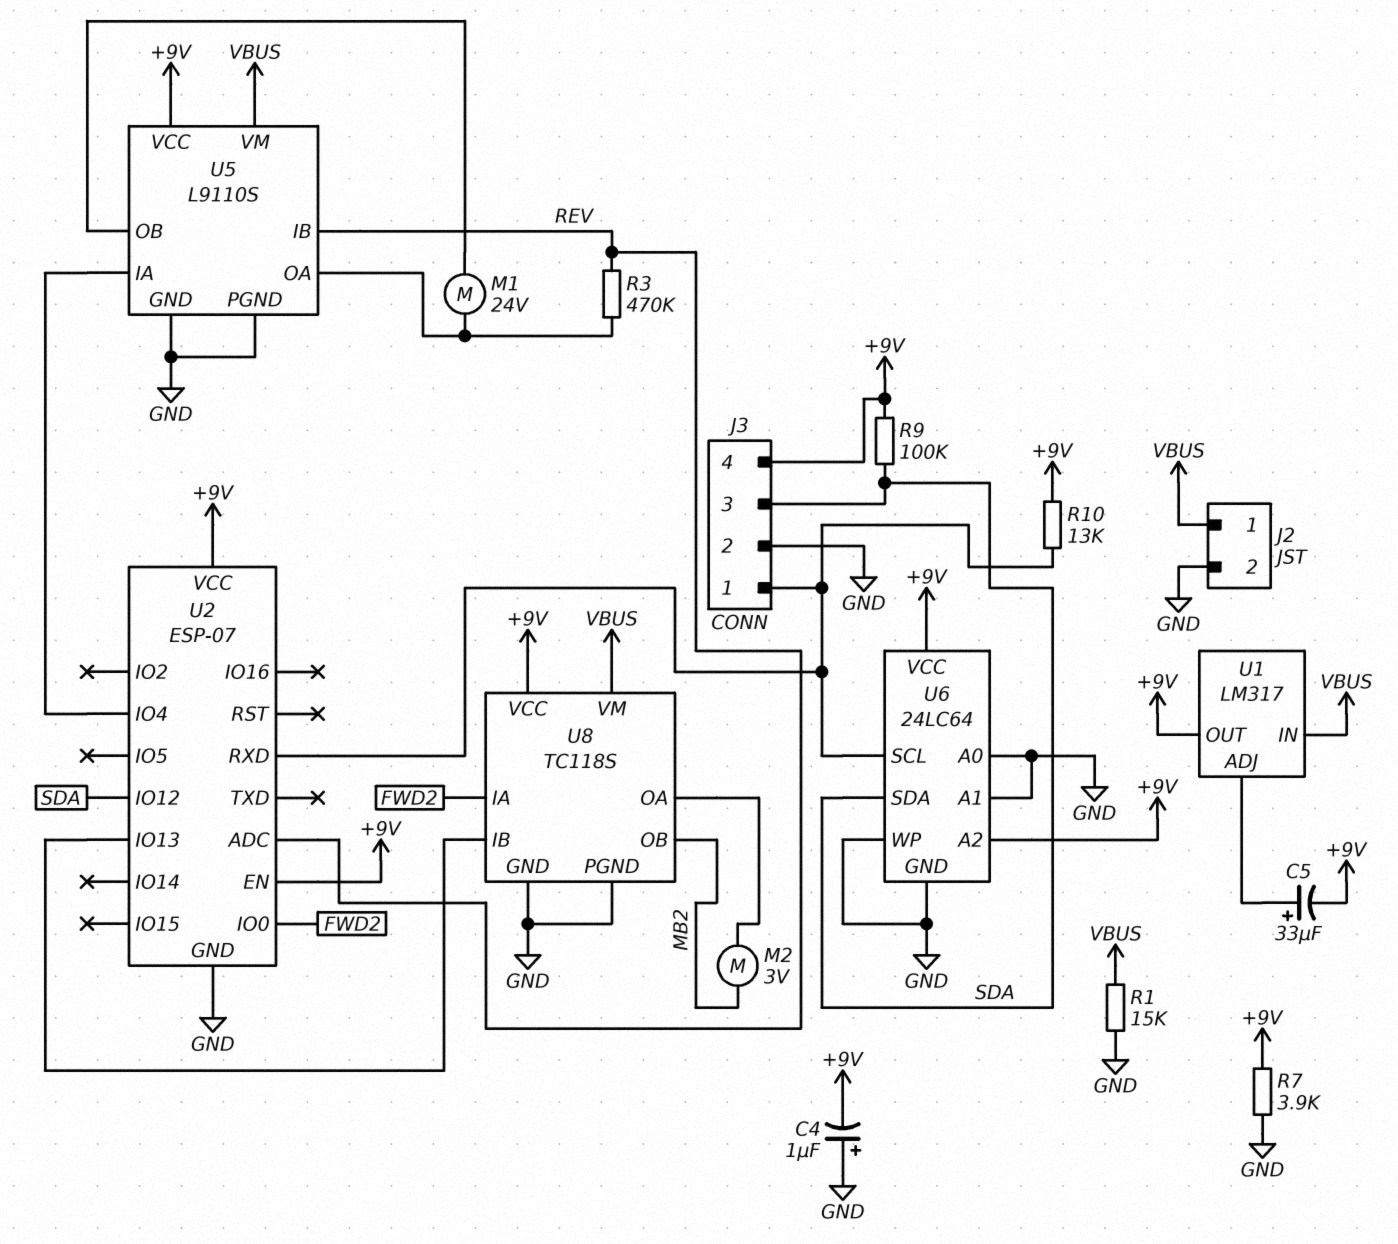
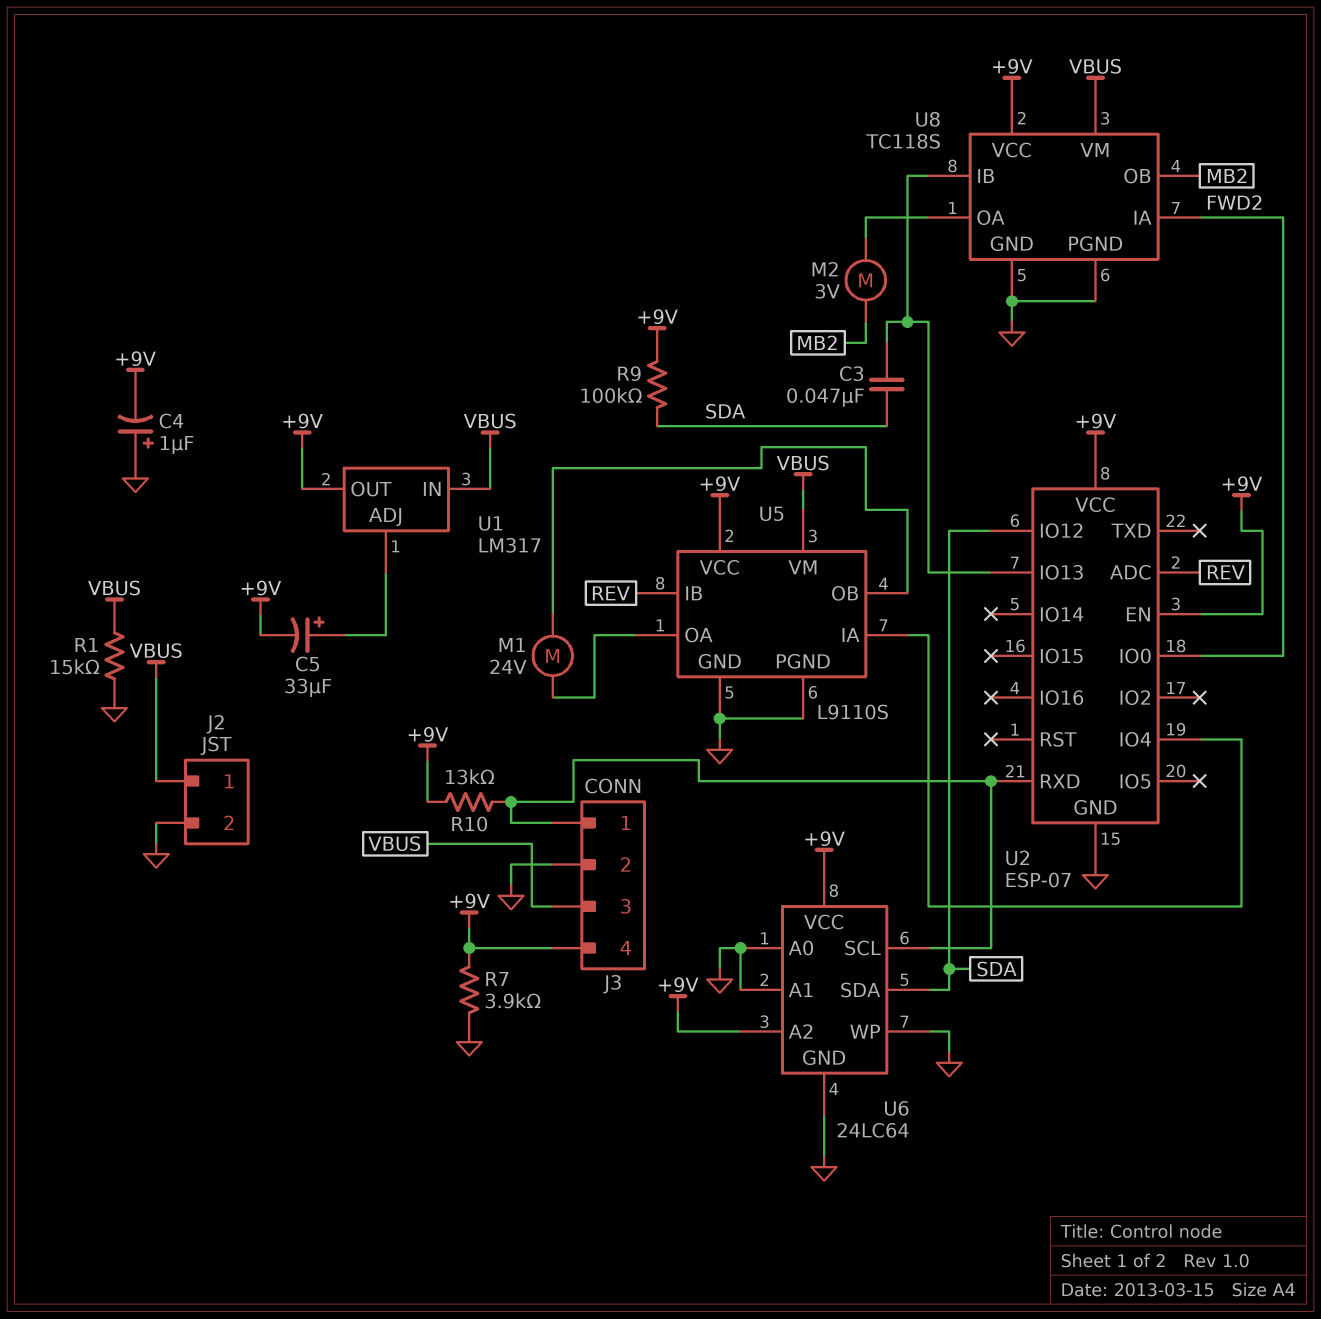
C3: none -> 47nF (SDA, U2/IO13)
J3 pin 3: SDA -> VBUS
R3: 470k (REV, U5/OA) -> none

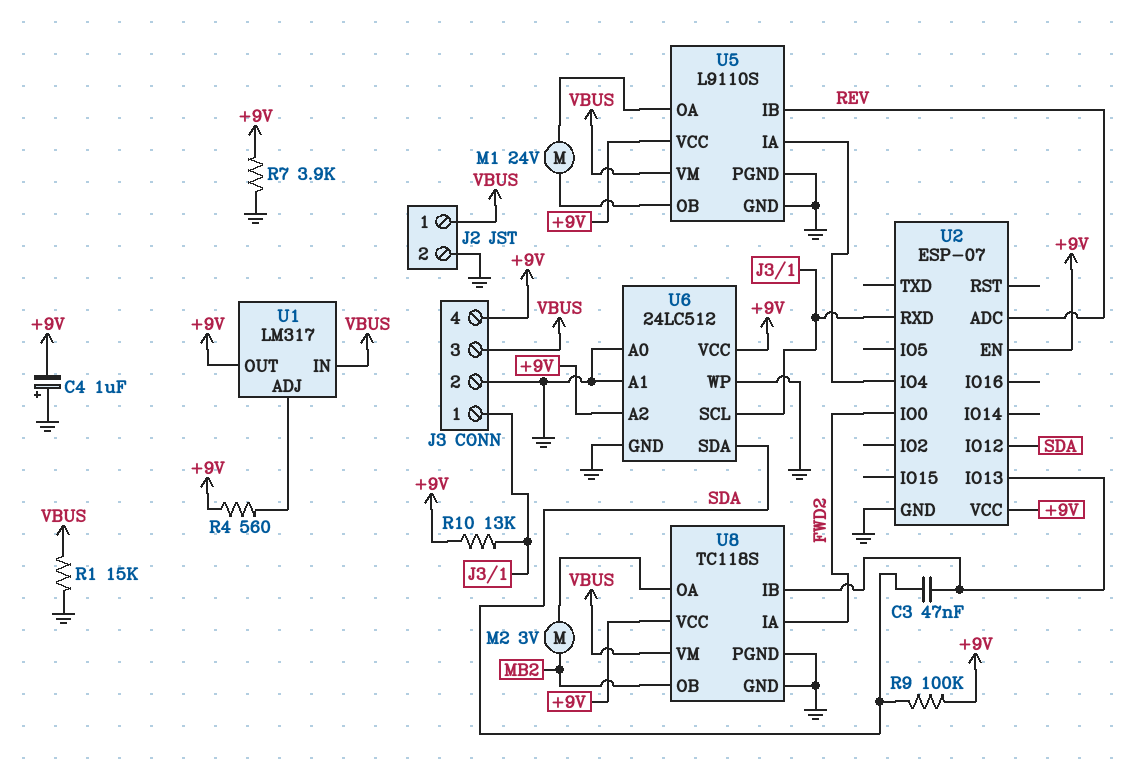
C5: 33uF (plus U1/ADJ, minus +9V) -> none
R4: none -> 560 (+9V, U1/ADJ)
U6: 24LC64 -> 24LC512

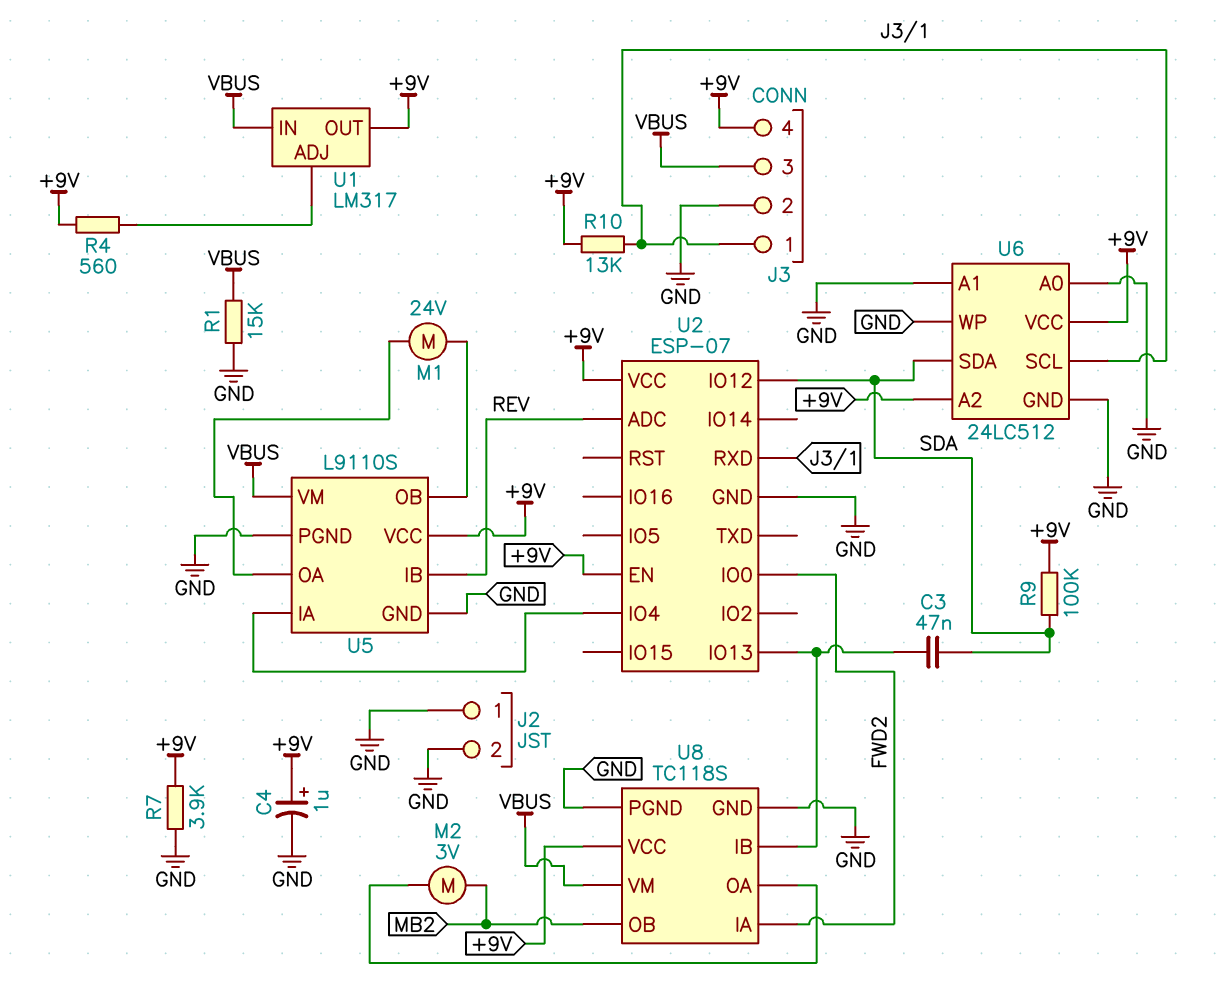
C4: 1uF (plus GND, minus +9V) -> 1uF (plus +9V, minus GND)
J2 pin 1: VBUS -> GND

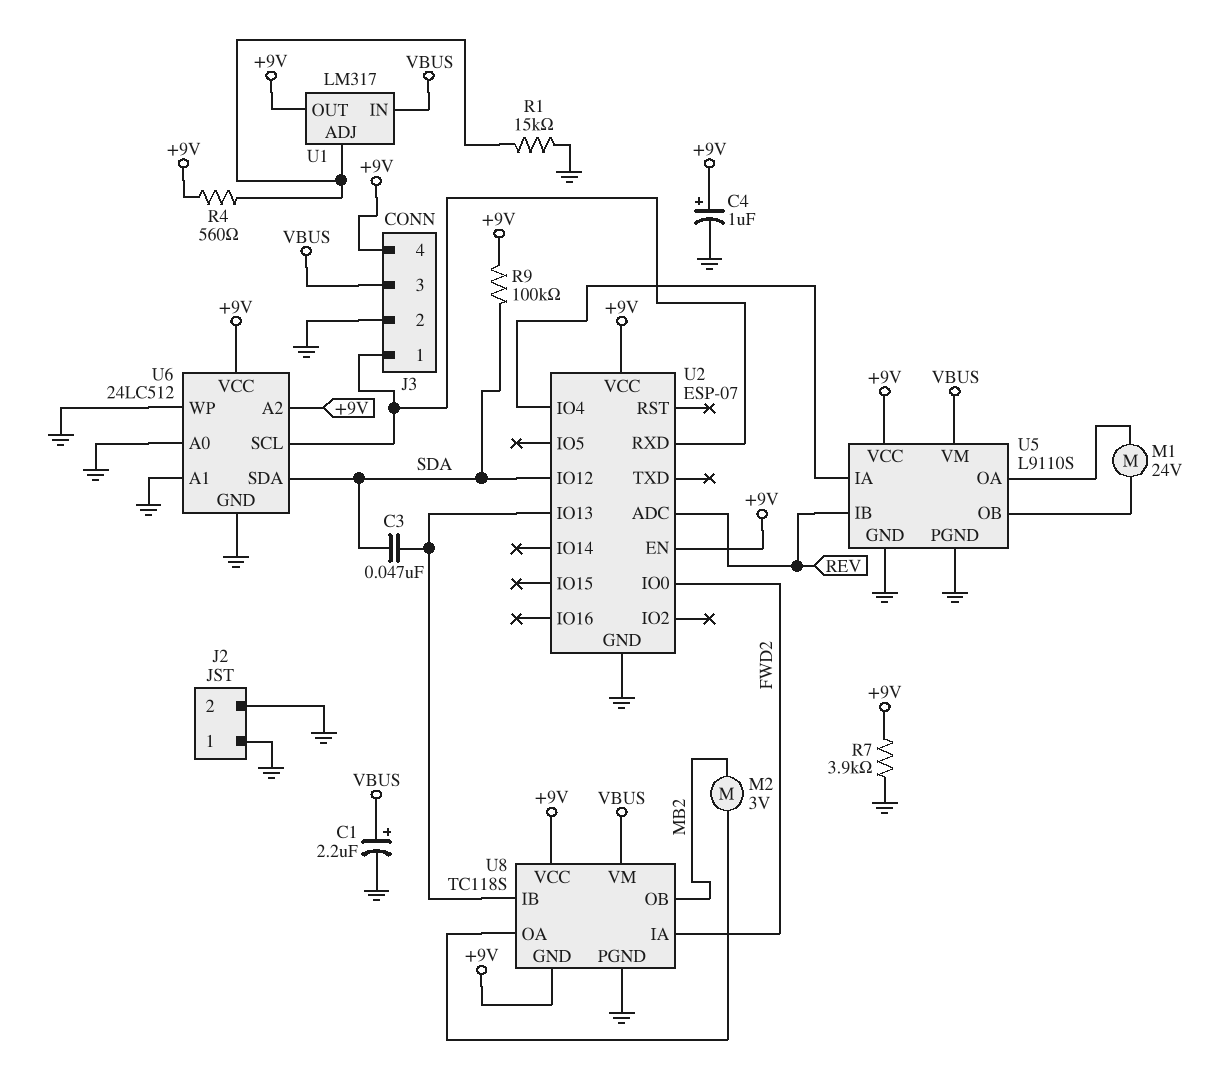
C1: none -> 2.2uF (plus VBUS, minus GND)
R1: 15k (GND, VBUS) -> 15k (GND, U1/ADJ)
R10: 13k (+9V, J3/1) -> none
U8 pin GND: GND -> +9V

